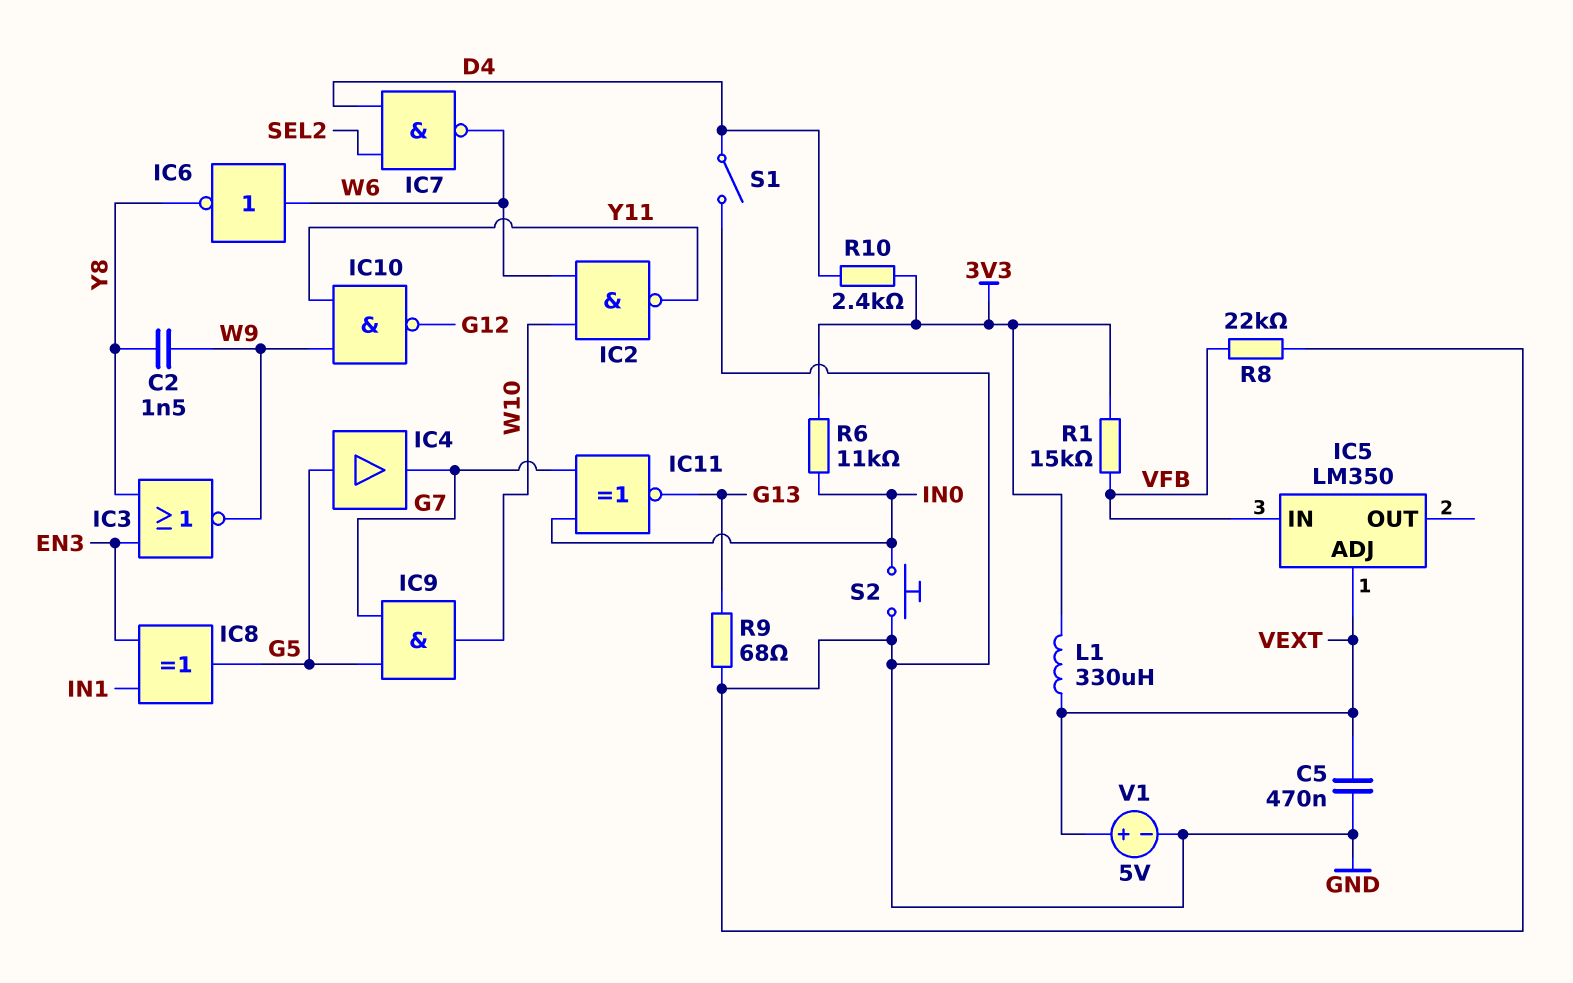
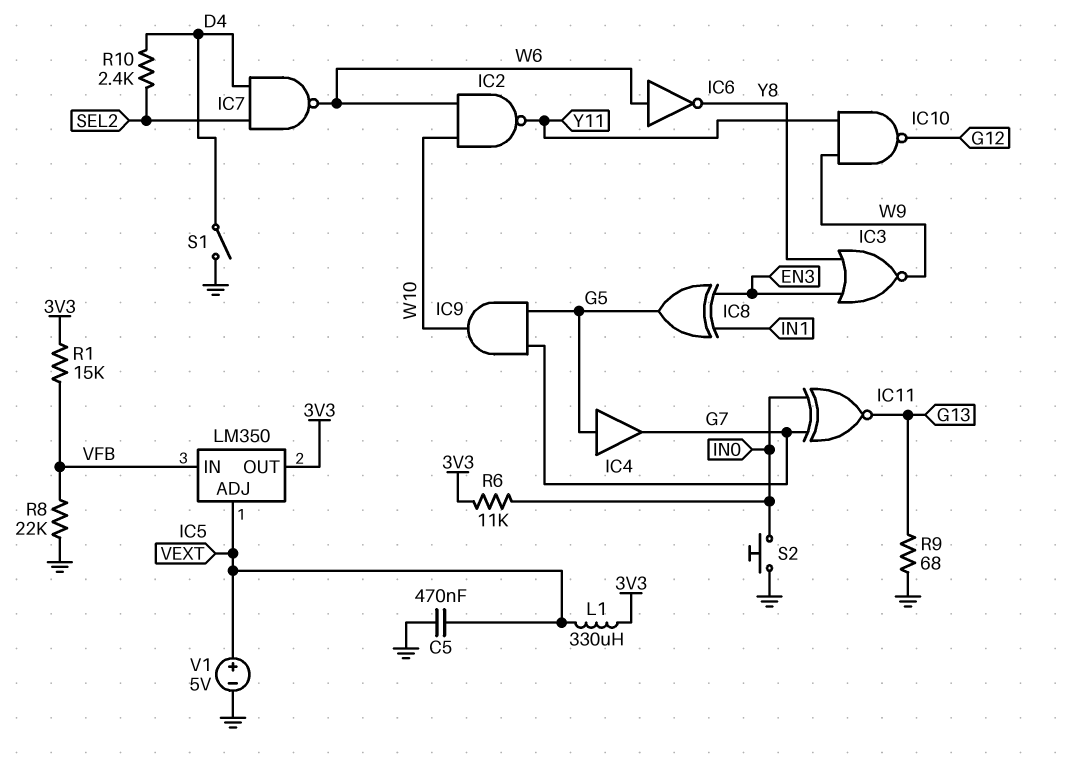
C2: 1.5nF (W9, Y8) -> none
IC5 pin OUT: none -> 3V3
R10: 2.4k (3V3, D4) -> 2.4k (D4, SEL2)

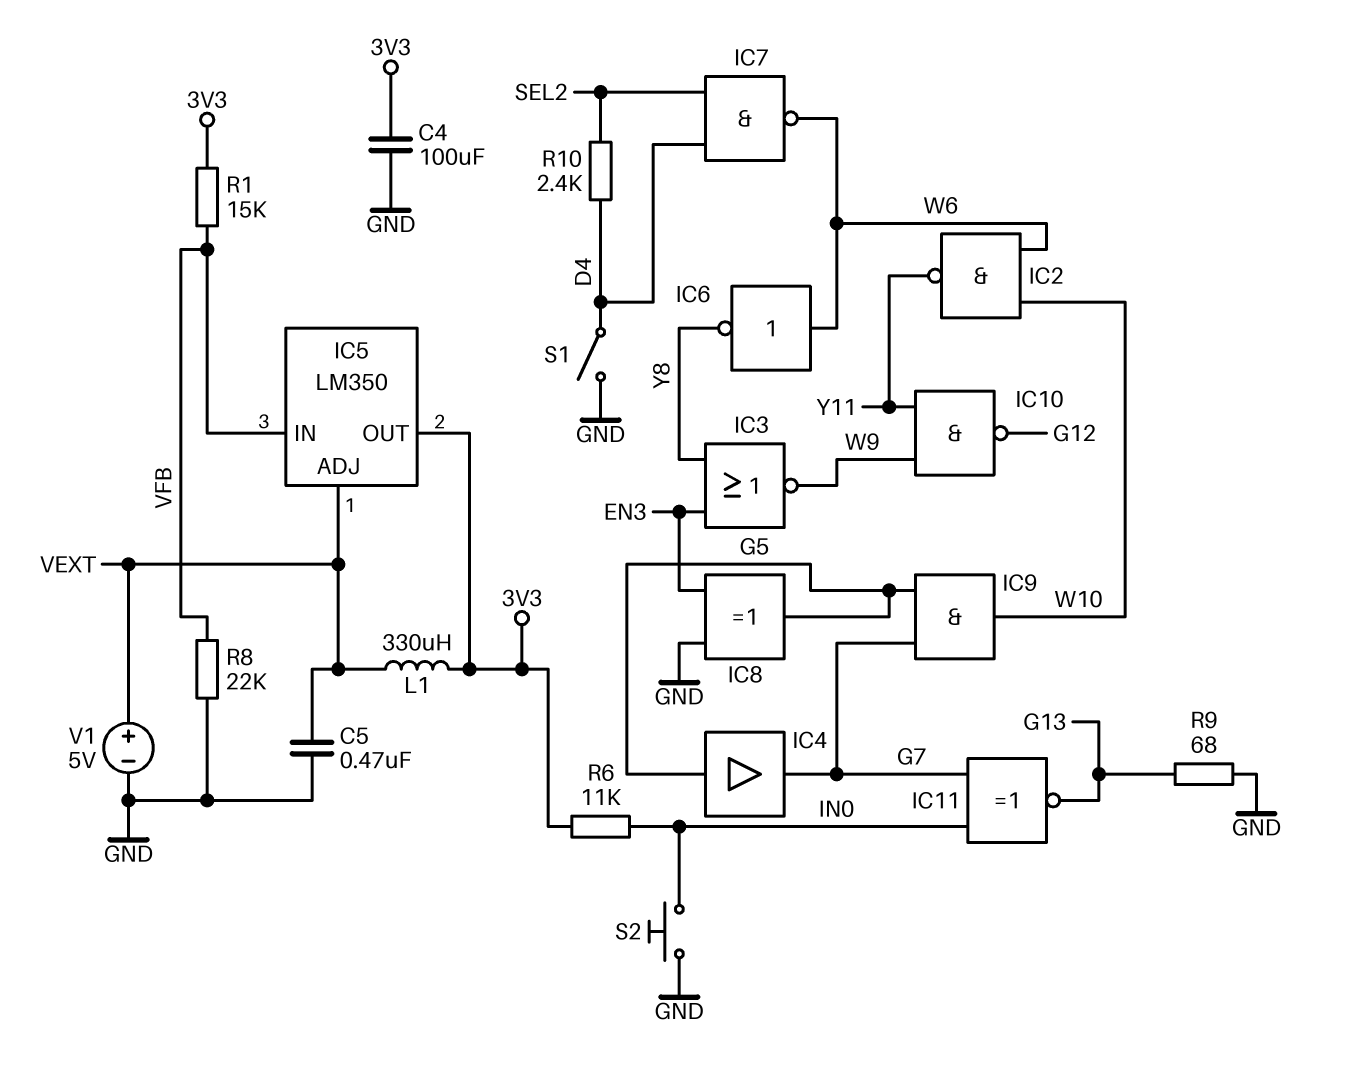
C4: none -> 100uF (3V3, GND)
IC8: XOR (in EN3, in IN1, out G5) -> XOR (in EN3, in GND, out G5)

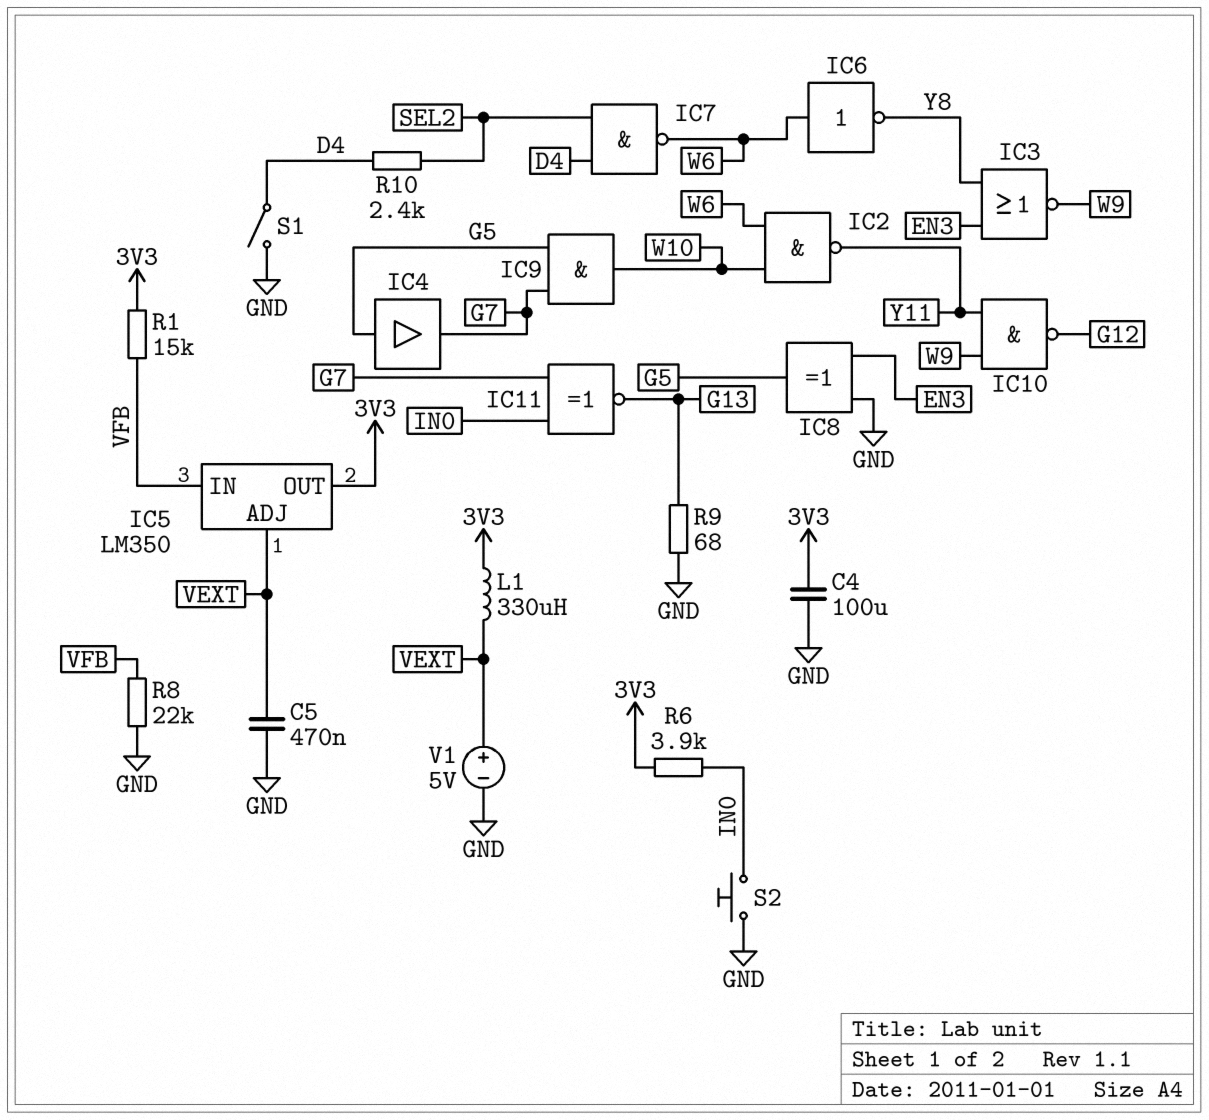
R6: 11k (3V3, IN0) -> 3.9k (3V3, IN0)

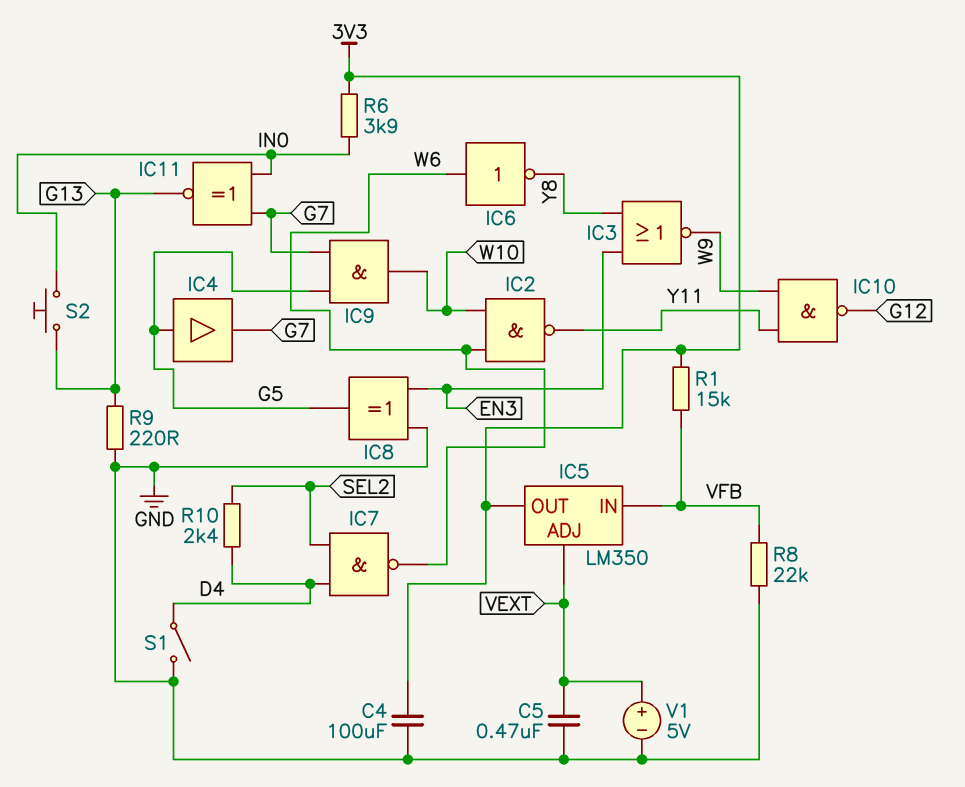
L1: 330uH (3V3, VEXT) -> none
R9: 68 (G13, GND) -> 220 (G13, GND)
S2: button (GND, IN0) -> button (G13, IN0)

